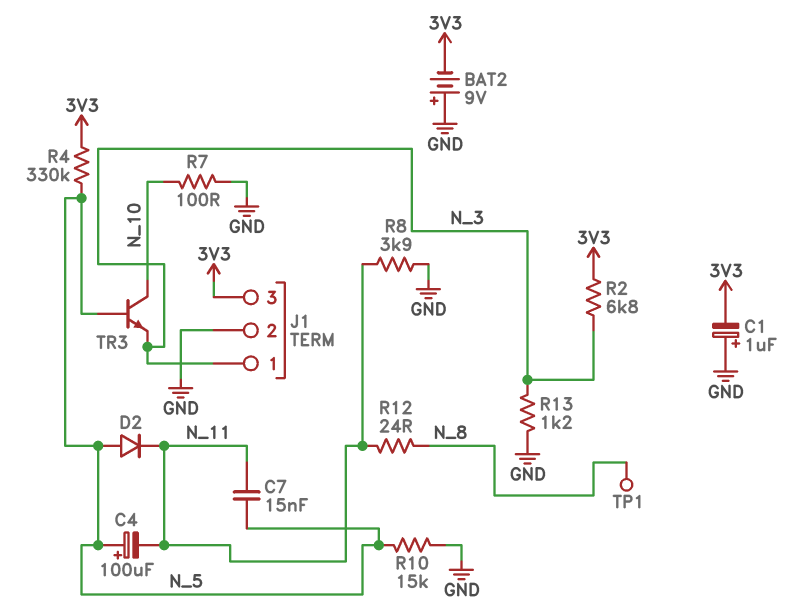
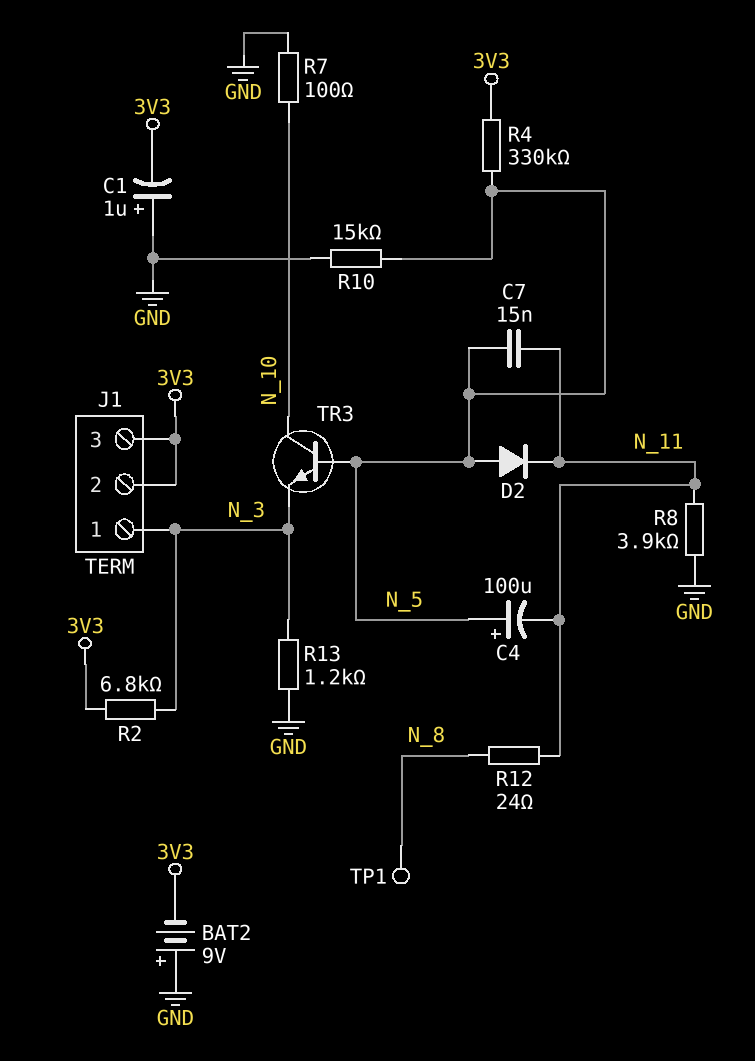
J1 pin 2: GND -> 3V3

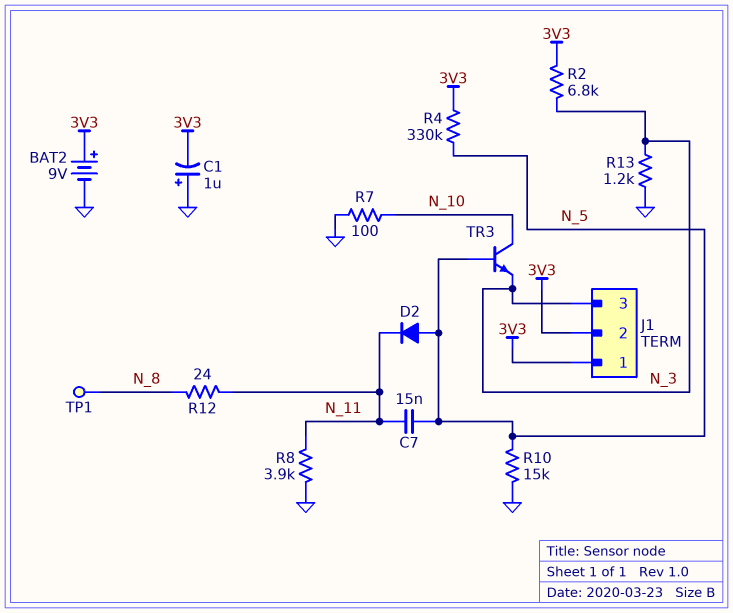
BAT2: 9V (plus GND, minus 3V3) -> 9V (plus 3V3, minus GND)
C4: 100uF (plus N_5, minus N_11) -> none
J1 pin 1: N_3 -> 3V3
J1 pin 3: 3V3 -> N_3

